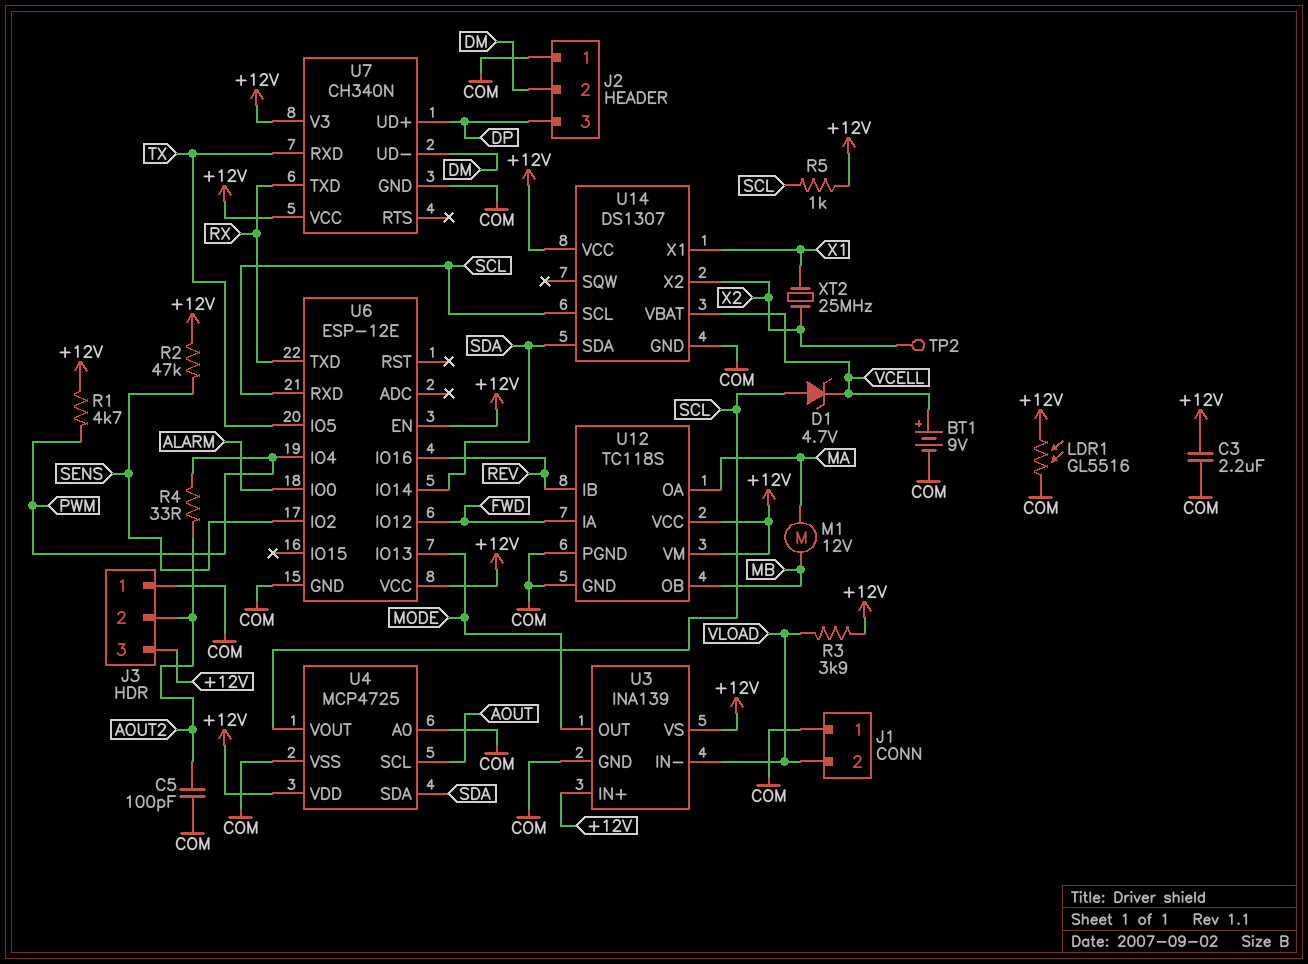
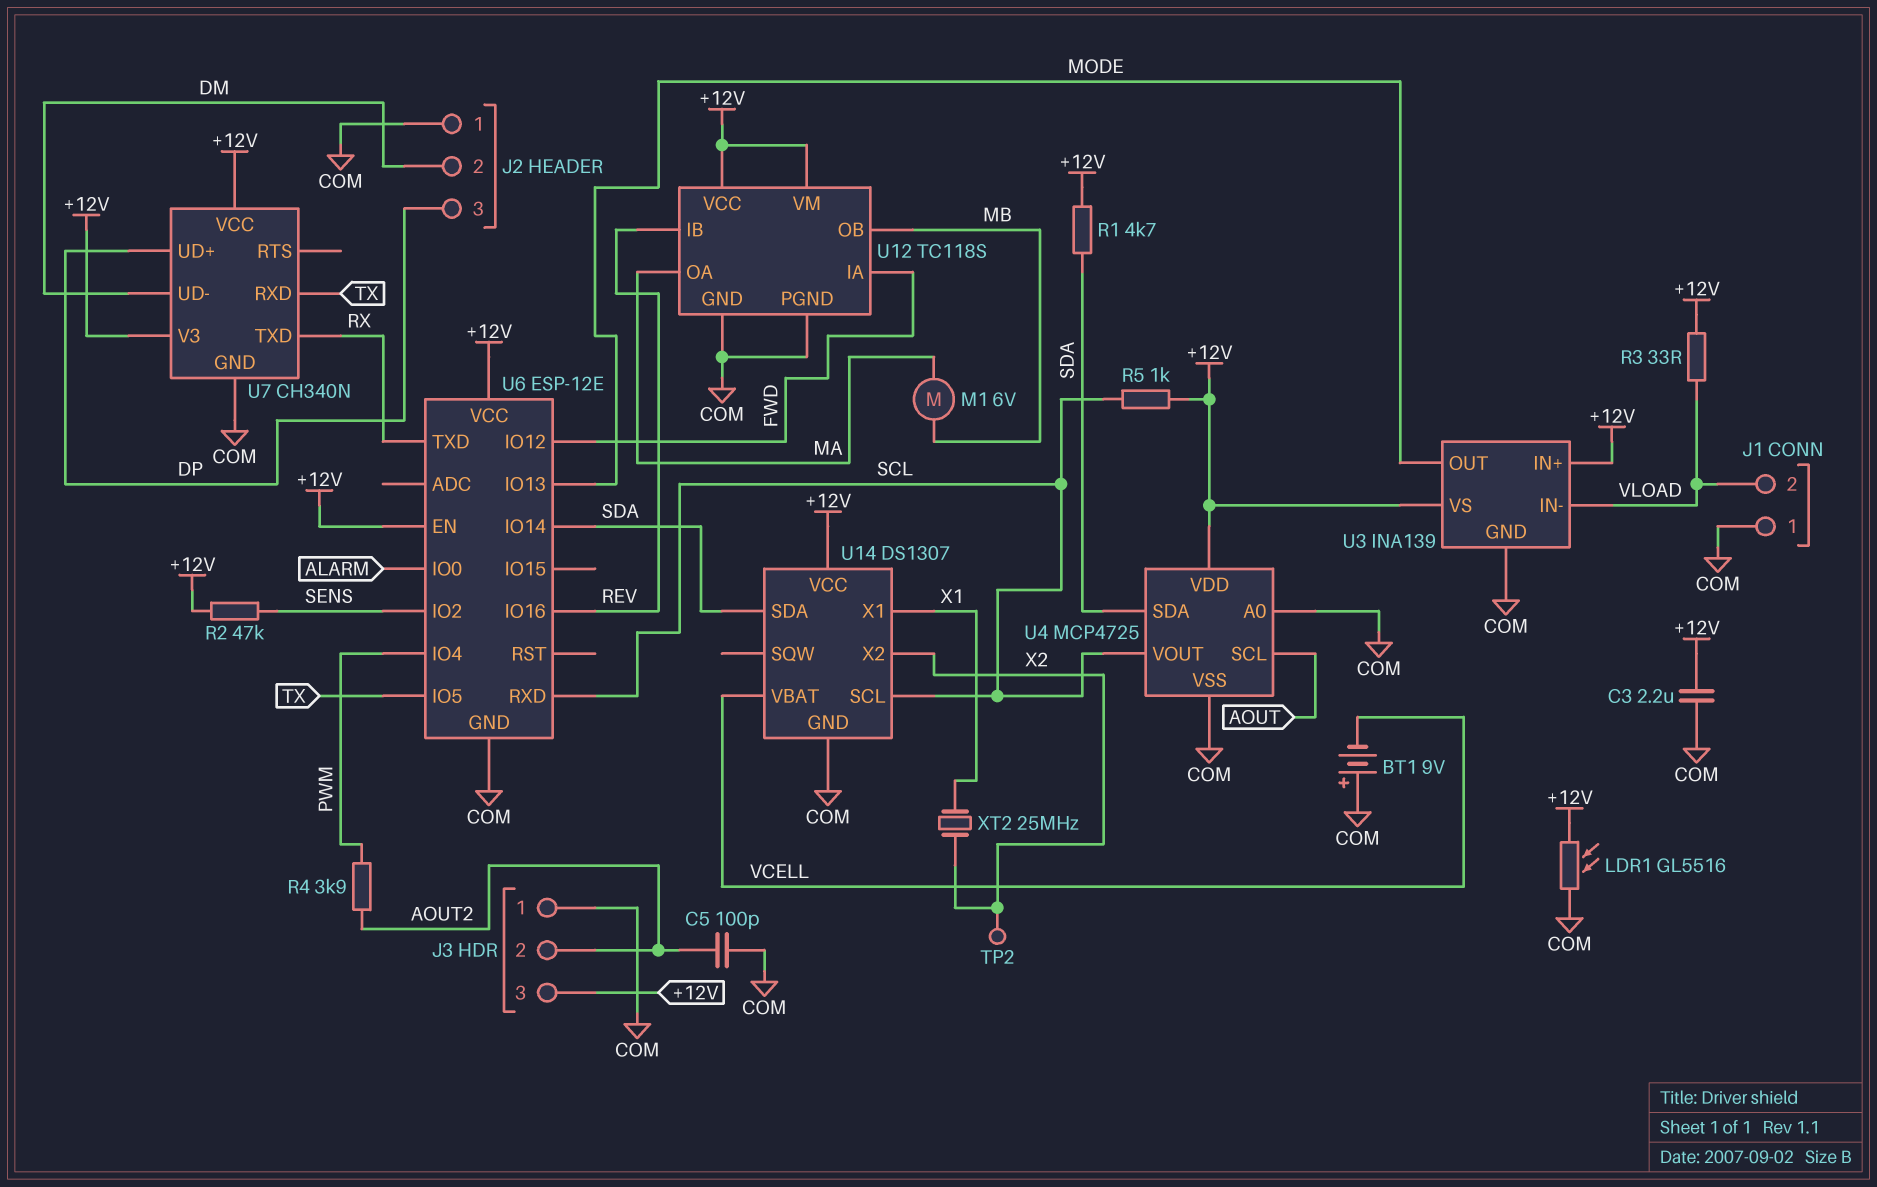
BT1: 9V (plus VCELL, minus COM) -> 9V (plus COM, minus VCELL)
D1: zener 4.7V (A SCL, K VCELL) -> none
M1: motor 12V (MA, MB) -> motor 6V (MA, MB)
R1: 4.7k (+12V, PWM) -> 4.7k (+12V, SDA)
R3: 3.9k (+12V, VLOAD) -> 33 (+12V, VLOAD)
R4: 33 (AOUT2, PWM) -> 3.9k (AOUT2, PWM)

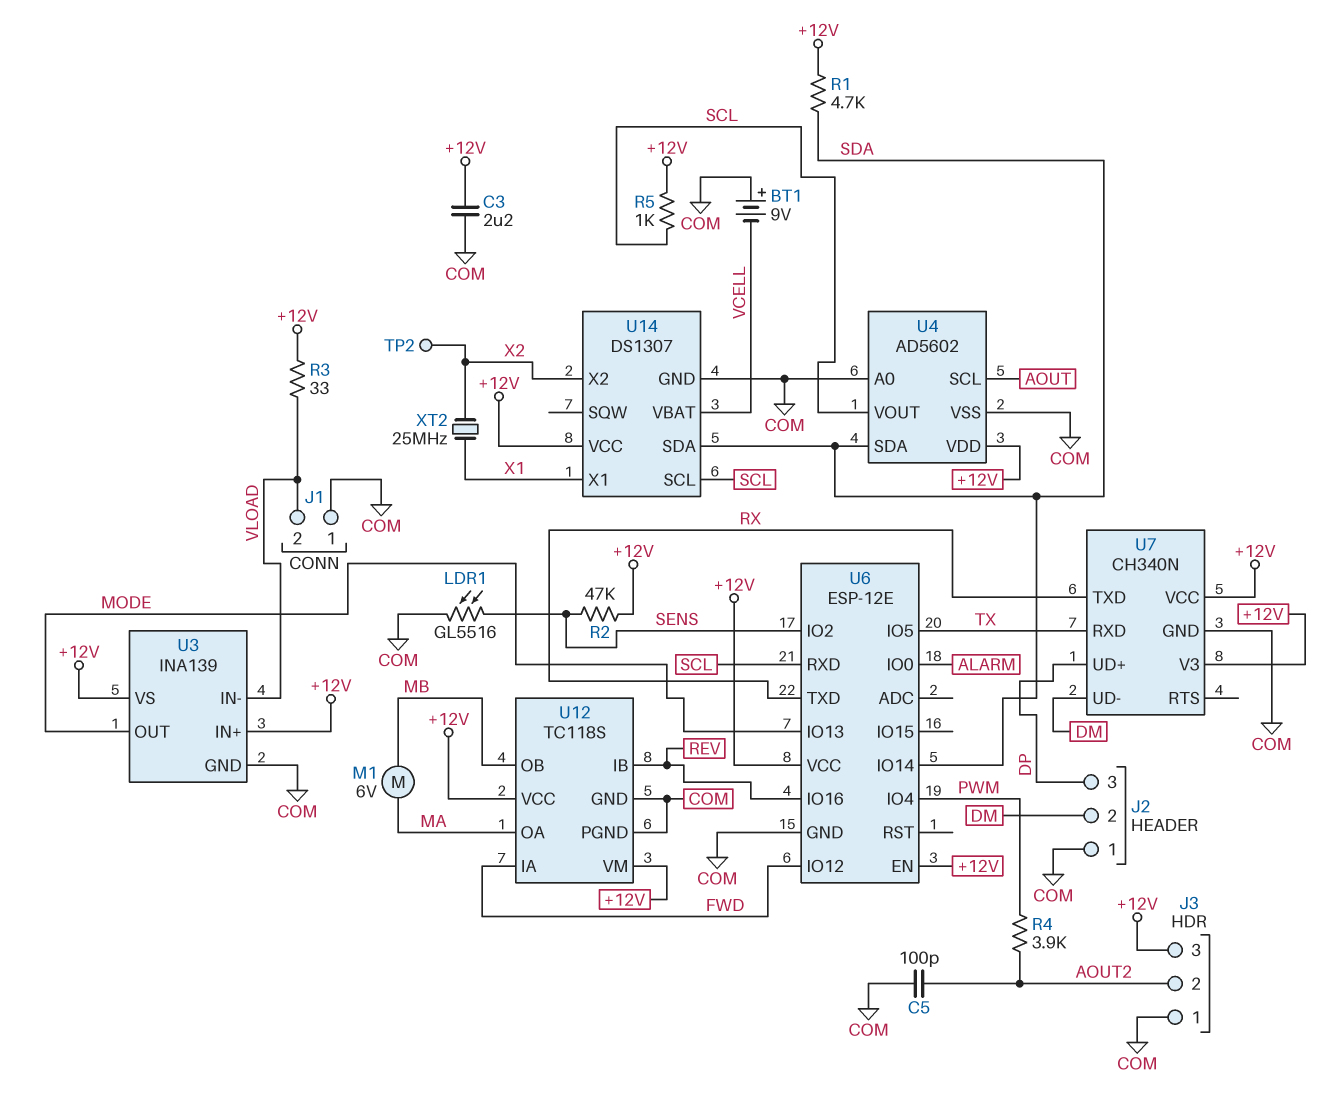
LDR1: GL5516 (+12V, COM) -> GL5516 (COM, SENS)
U4: MCP4725 -> AD5602

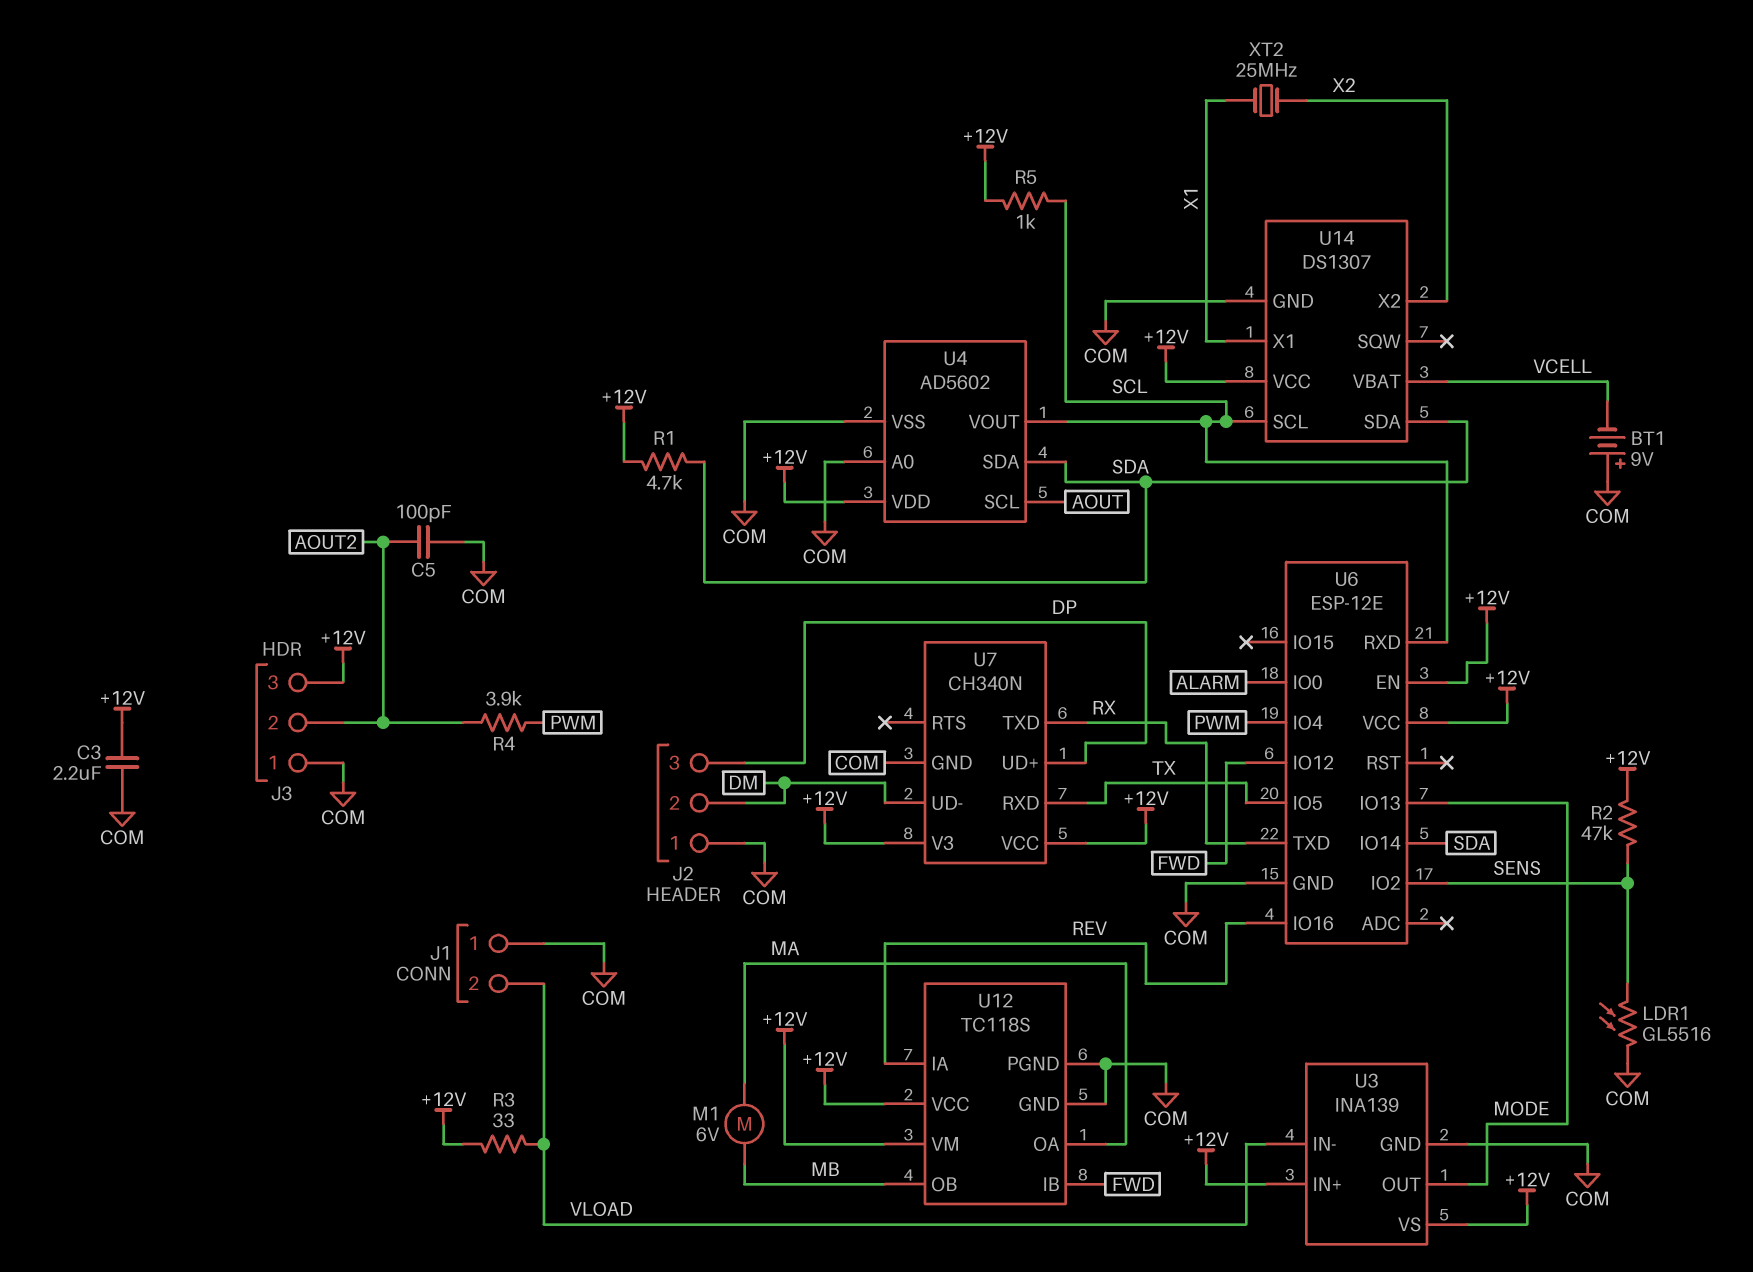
TP2: test point (X2) -> none
U12 pin IA: FWD -> REV
U12 pin IB: REV -> FWD

